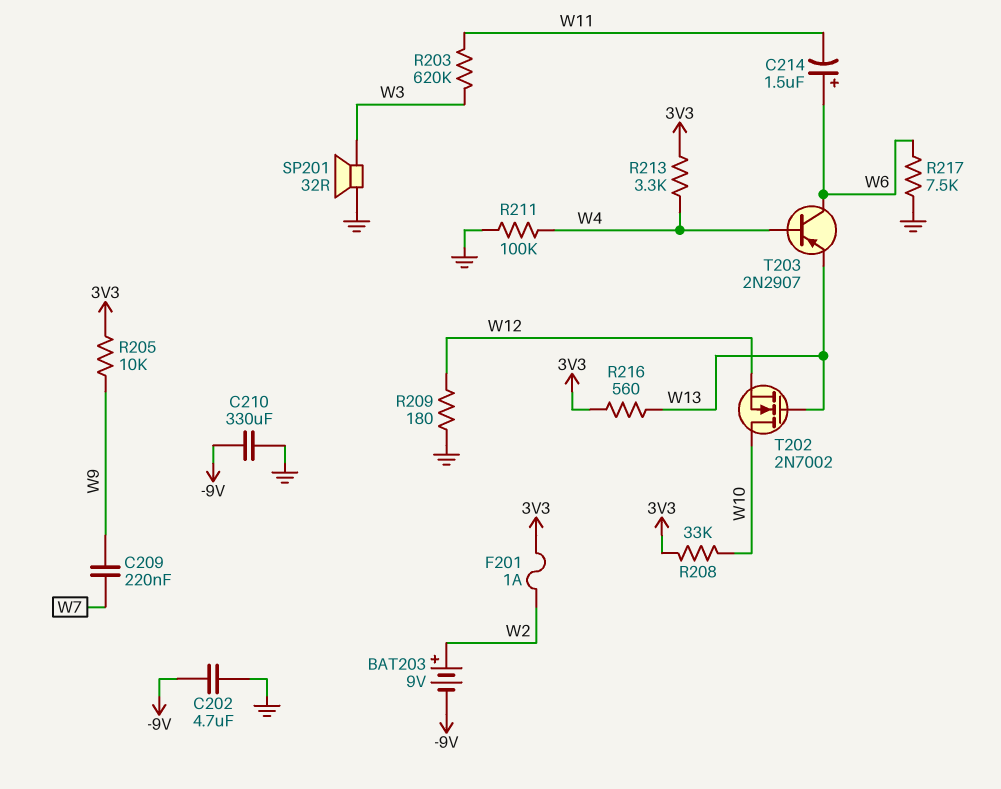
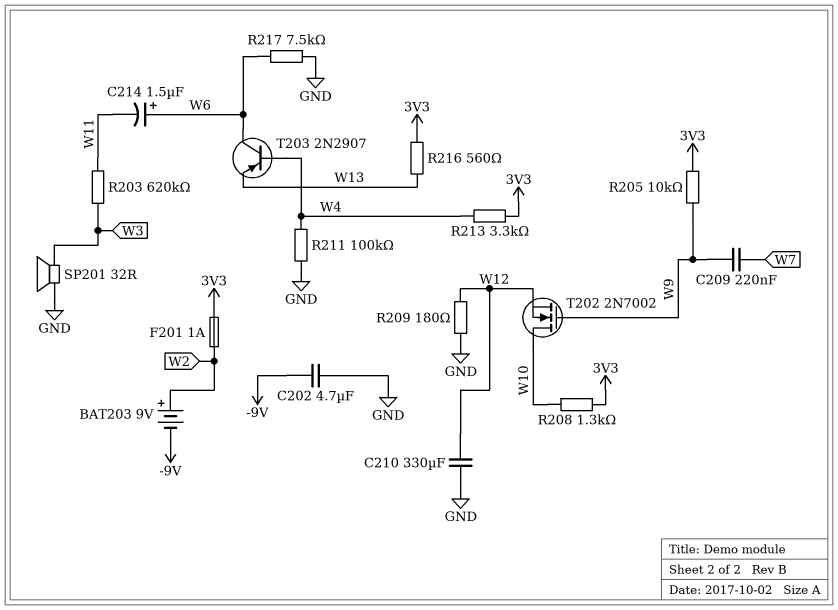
C210: 330uF (-9V, GND) -> 330uF (GND, W12)
R208: 33k (3V3, W10) -> 1.3k (3V3, W10)
T202: NMOS 2N7002 (G W13, D W10, S W12) -> NMOS 2N7002 (G W9, D W10, S W12)

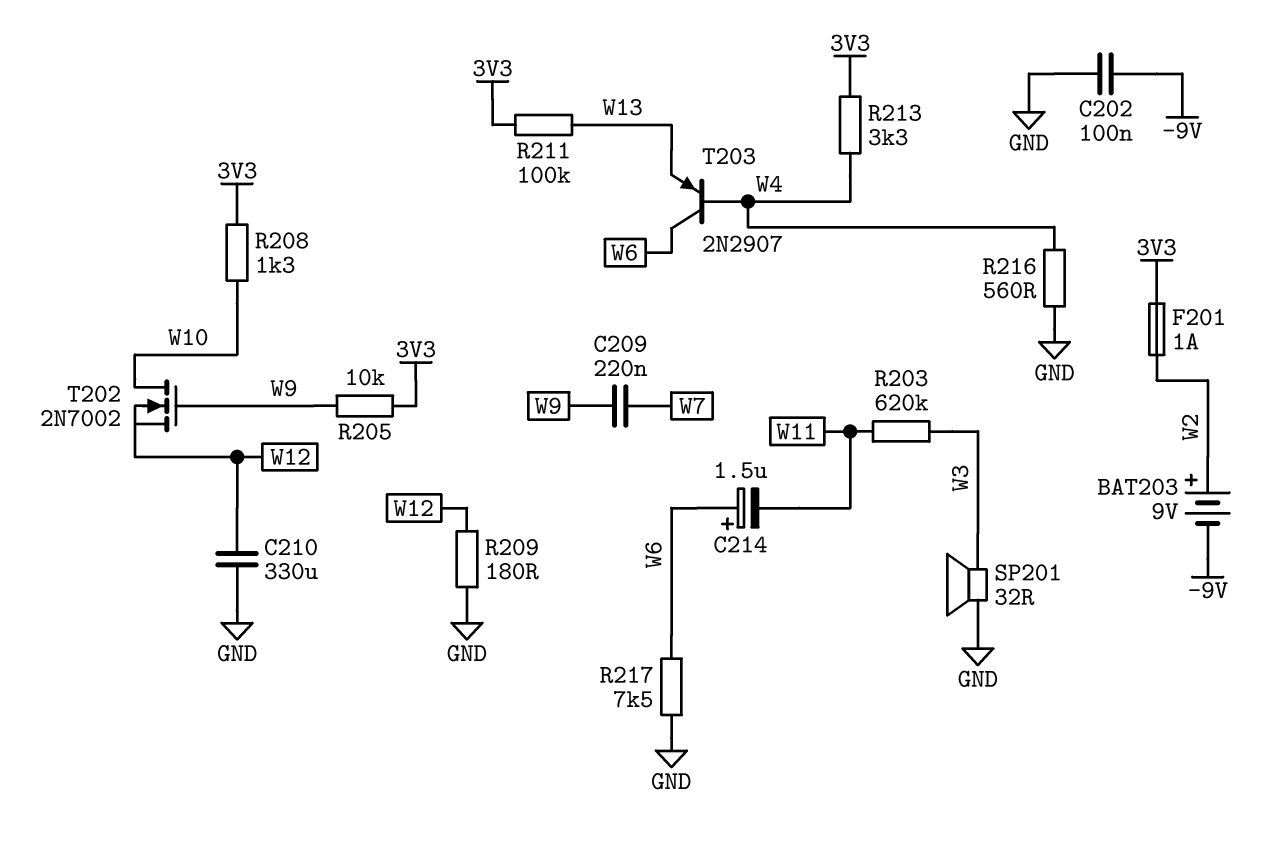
C202: 4.7uF (-9V, GND) -> 100nF (-9V, GND)
R211: 100k (GND, W4) -> 100k (3V3, W13)
R216: 560 (3V3, W13) -> 560 (GND, W4)

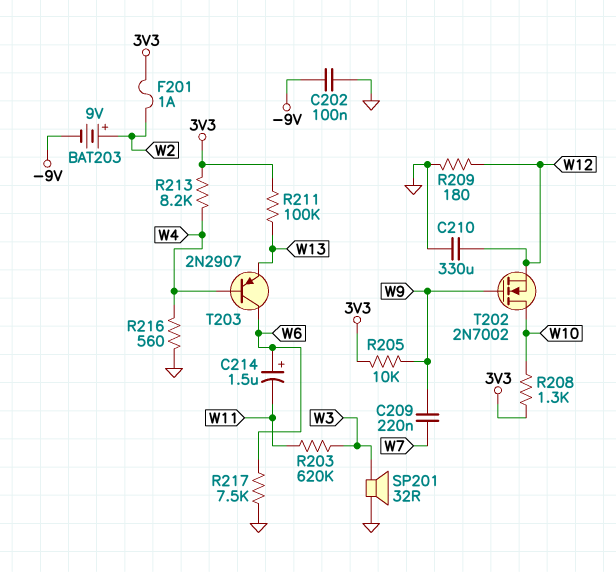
R213: 3.3k (3V3, W4) -> 8.2k (3V3, W4)

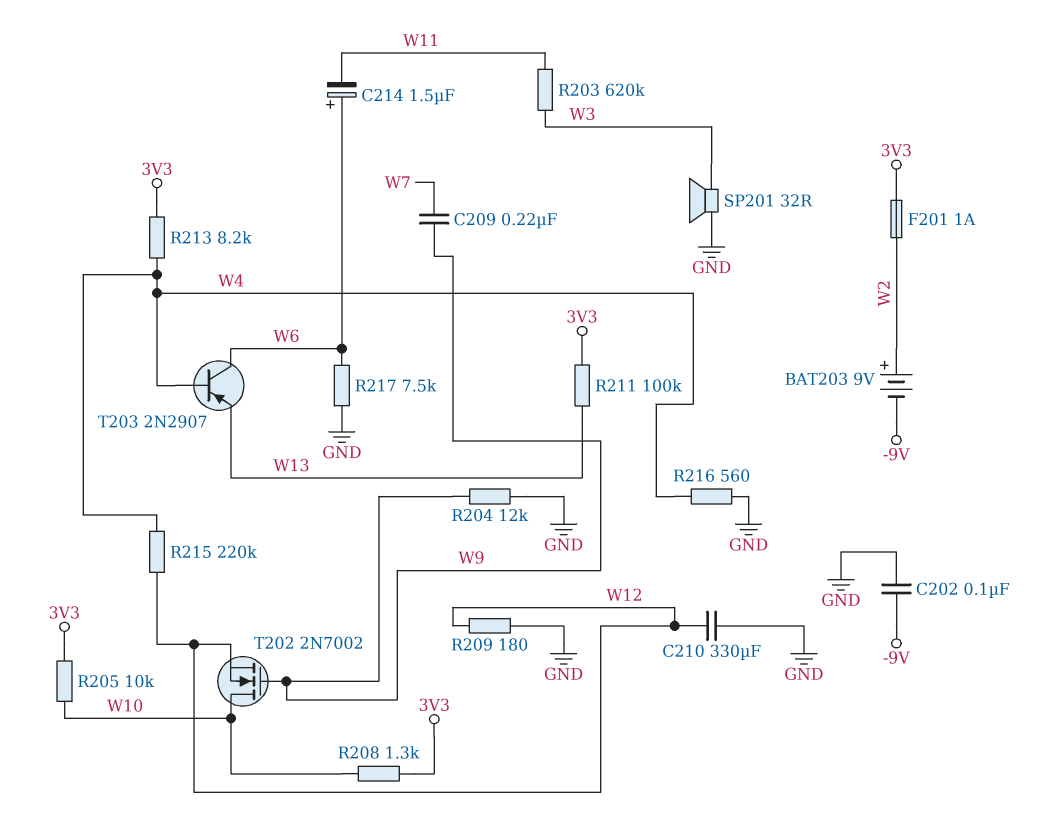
R204: none -> 12k (GND, W9)
R205: 10k (3V3, W9) -> 10k (3V3, W10)
R215: none -> 220k (W4, W12)

